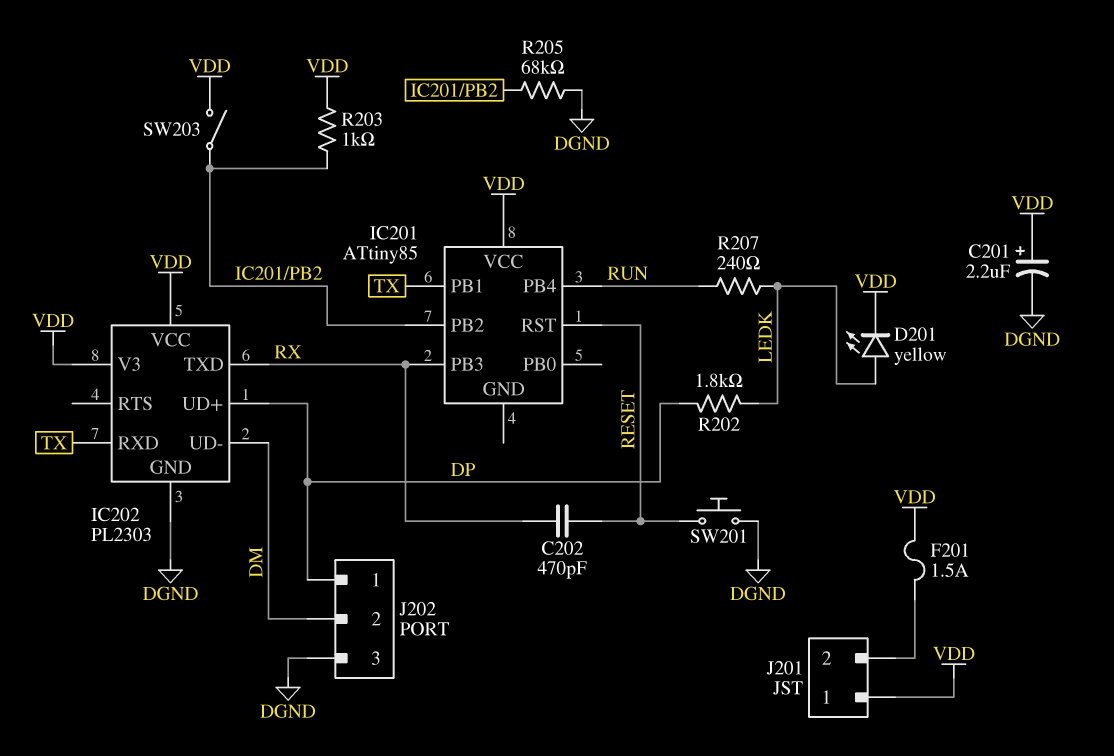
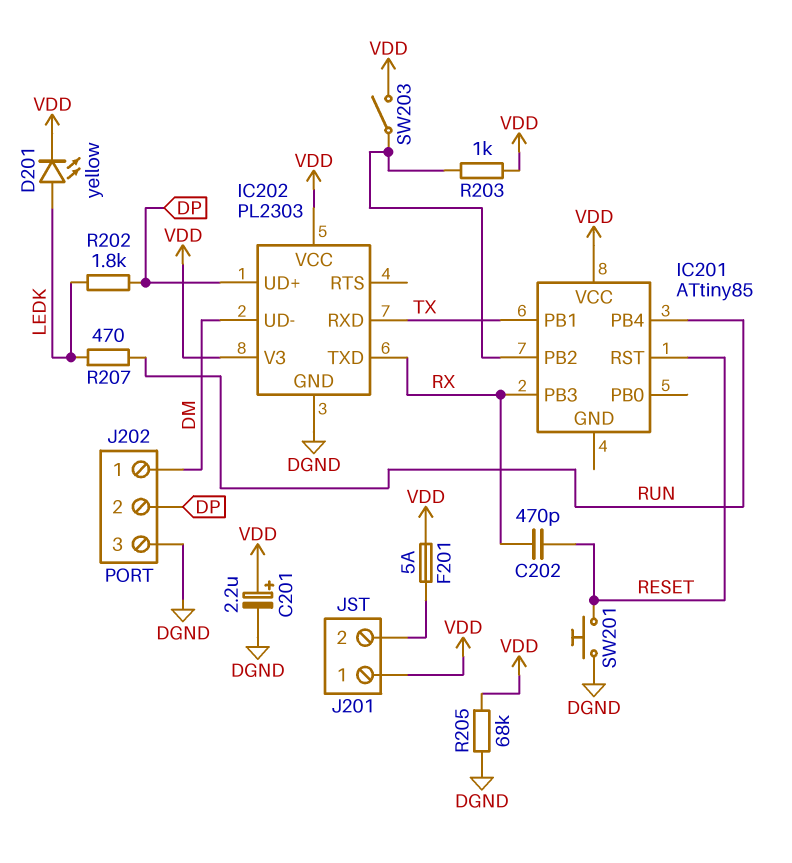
F201: 1.5A (J201/2, VDD) -> 5A (J201/2, VDD)
J202 pin 1: DP -> DM
J202 pin 2: DM -> DP
R205: 68k (DGND, IC201/PB2) -> 68k (DGND, VDD)
R207: 240 (LEDK, RUN) -> 470 (LEDK, RUN)

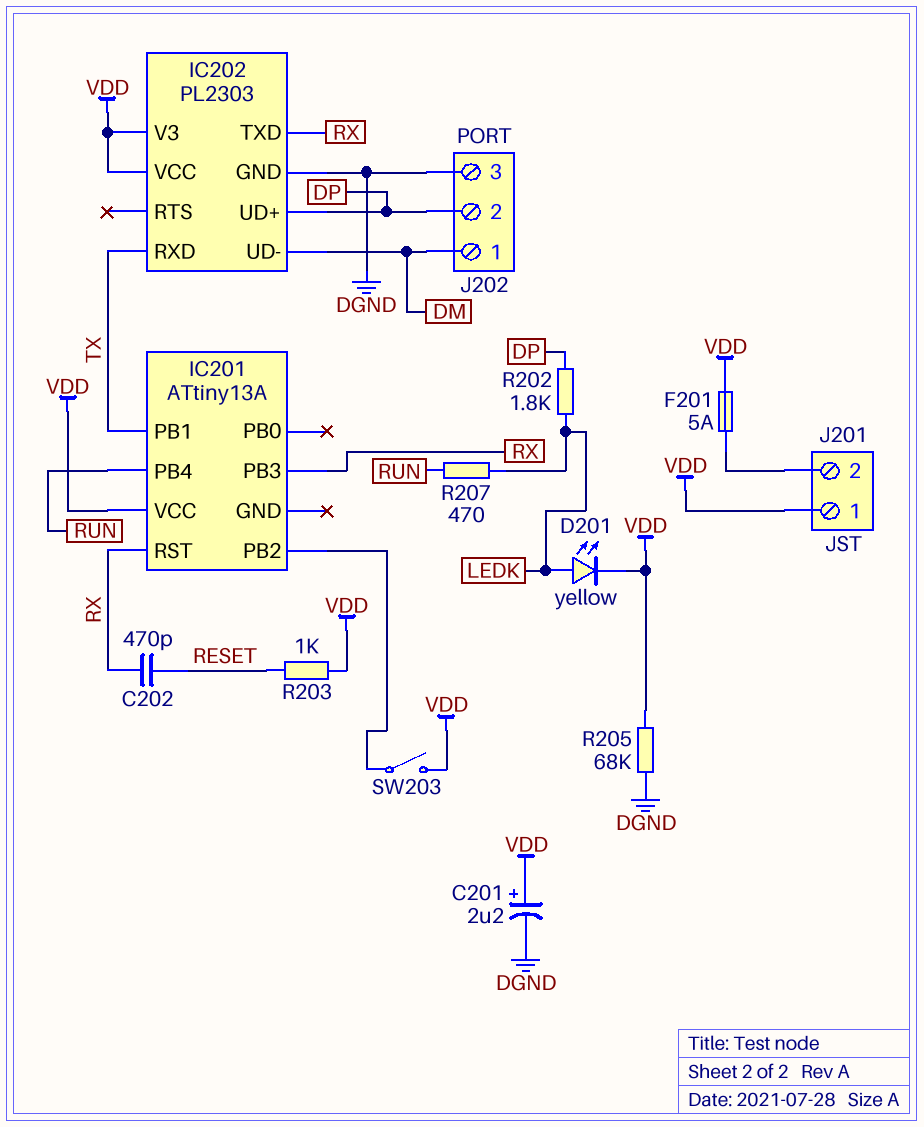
IC201: ATtiny85 -> ATtiny13A
IC201 pin RST: RESET -> RX
R203: 1k (IC201/PB2, VDD) -> 1k (RESET, VDD)
SW201: button (DGND, RESET) -> none

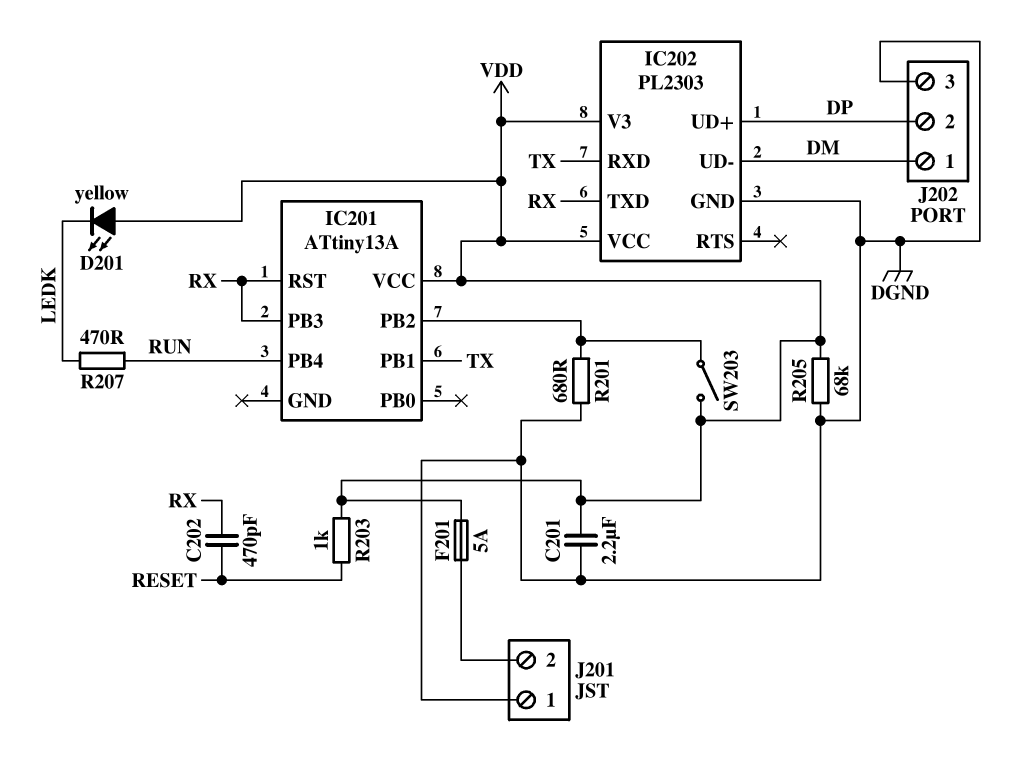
C201: 2.2uF (plus VDD, minus DGND) -> 2.2uF (DGND, VDD)
D201: LED yellow (A LEDK, K VDD) -> LED yellow (A VDD, K LEDK)
J201 pin 1: VDD -> DGND
R201: none -> 680 (DGND, IC201/PB2)
R202: 1.8k (DP, LEDK) -> none

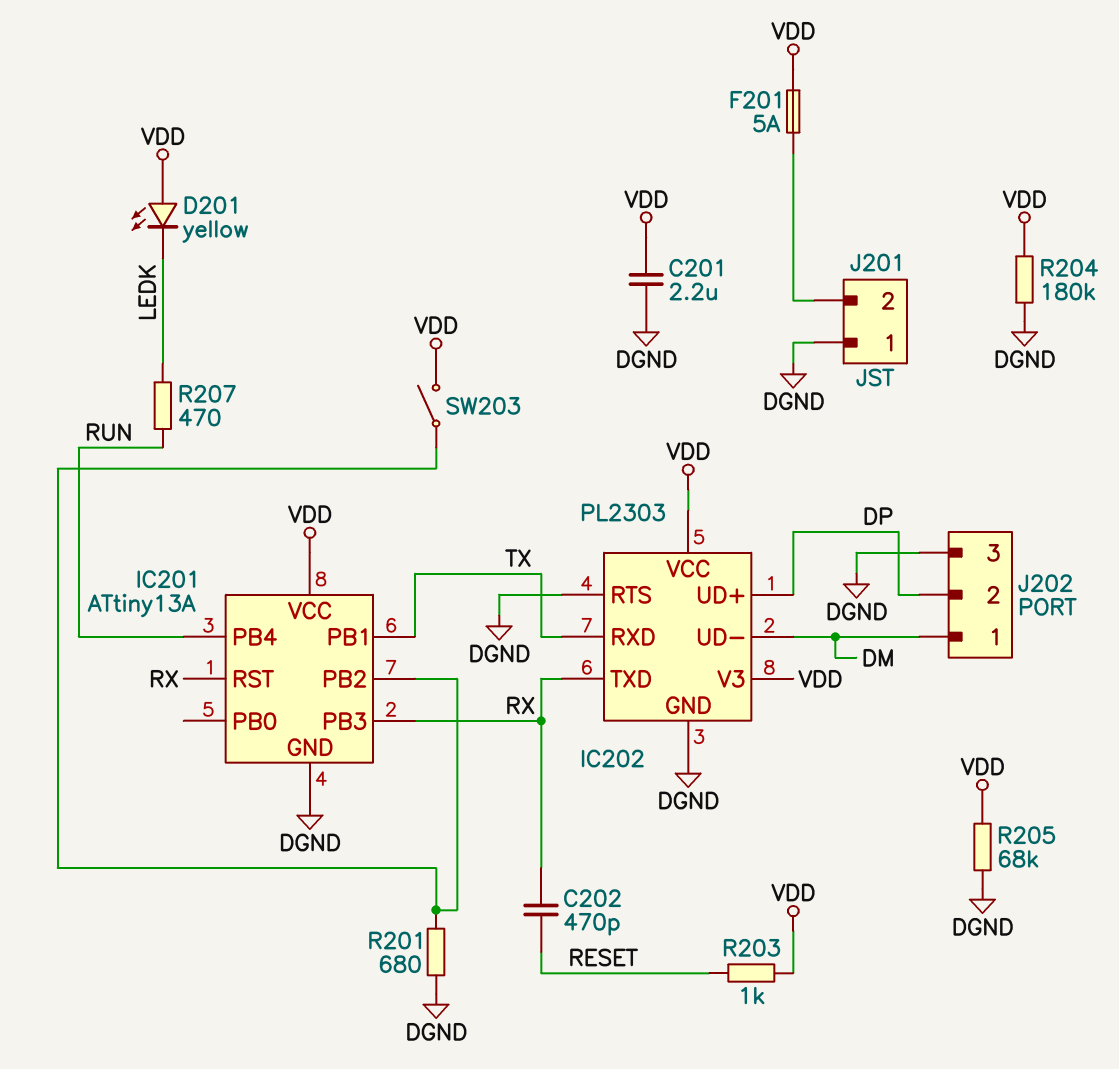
IC201 pin GND: none -> DGND
IC202 pin RTS: none -> DGND
R204: none -> 180k (DGND, VDD)

